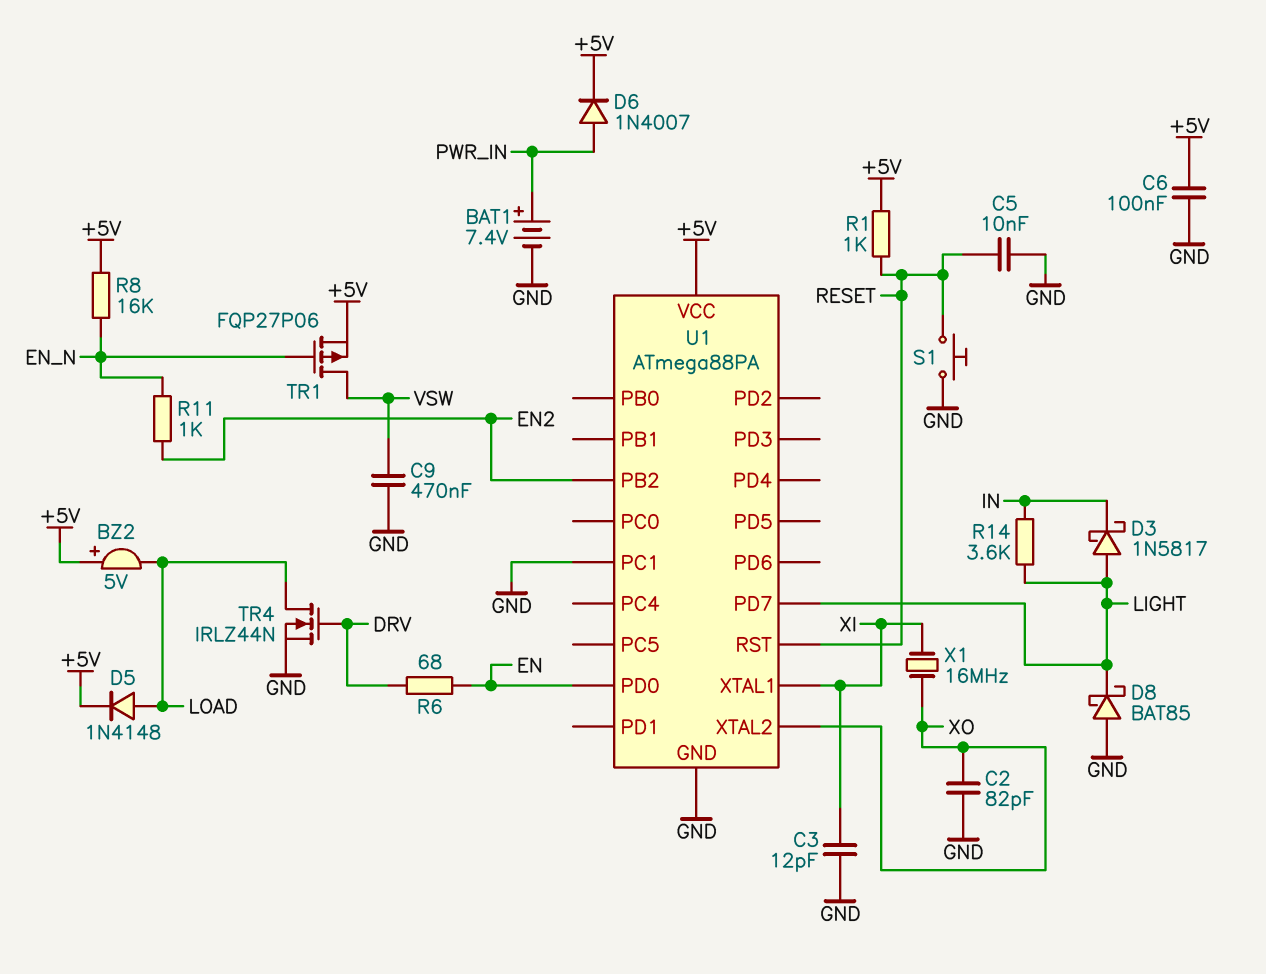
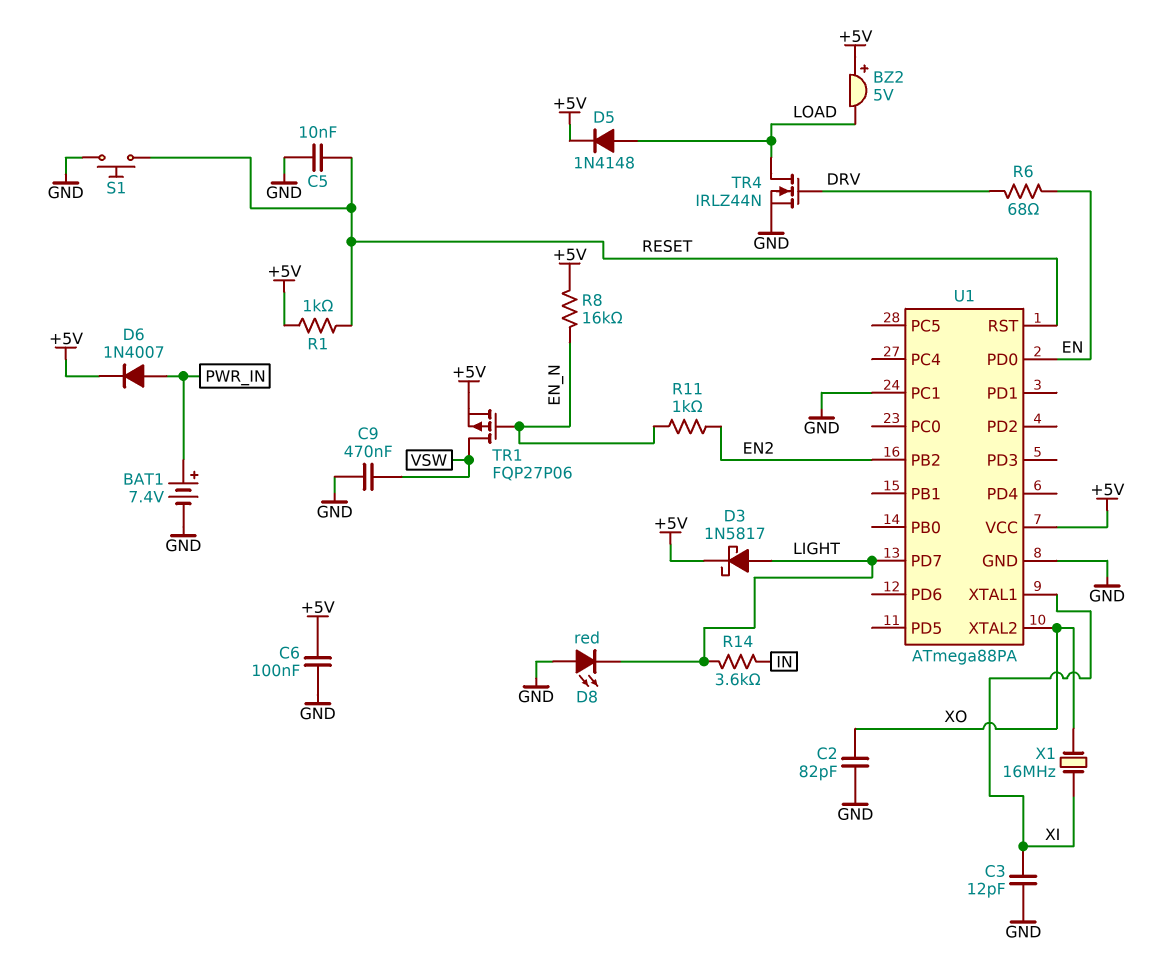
D3: schottky 1N5817 (A LIGHT, K IN) -> schottky 1N5817 (A LIGHT, K +5V)
D8: schottky BAT85 (A GND, K LIGHT) -> LED red (A GND, K LIGHT)

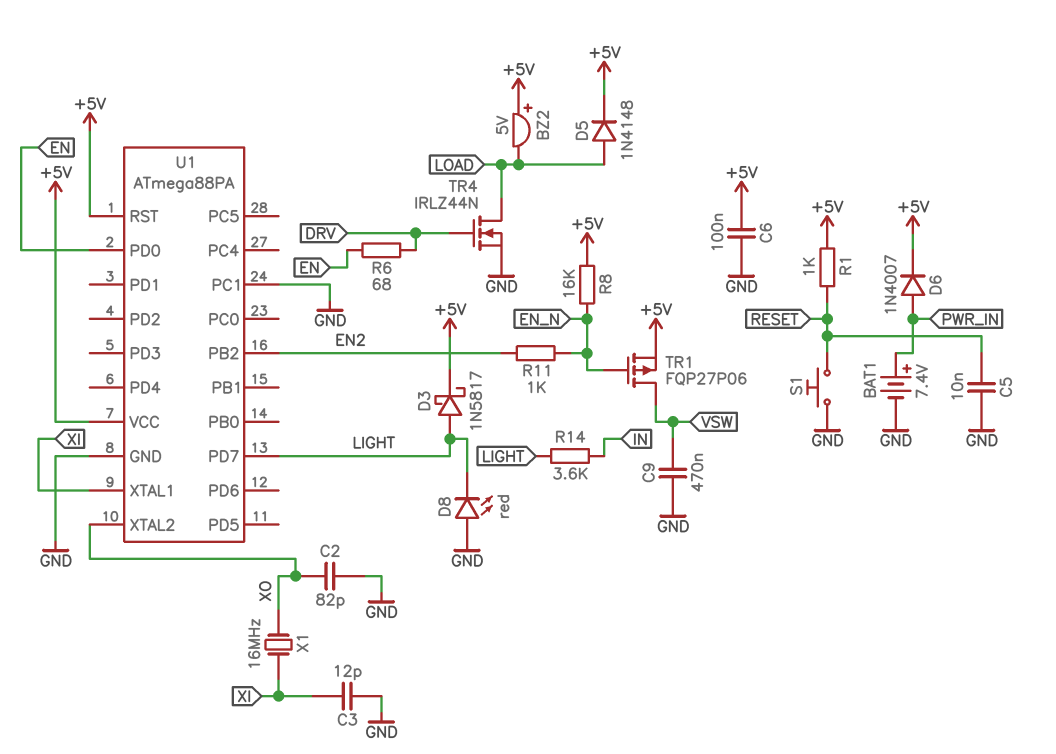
U1 pin RST: RESET -> +5V

